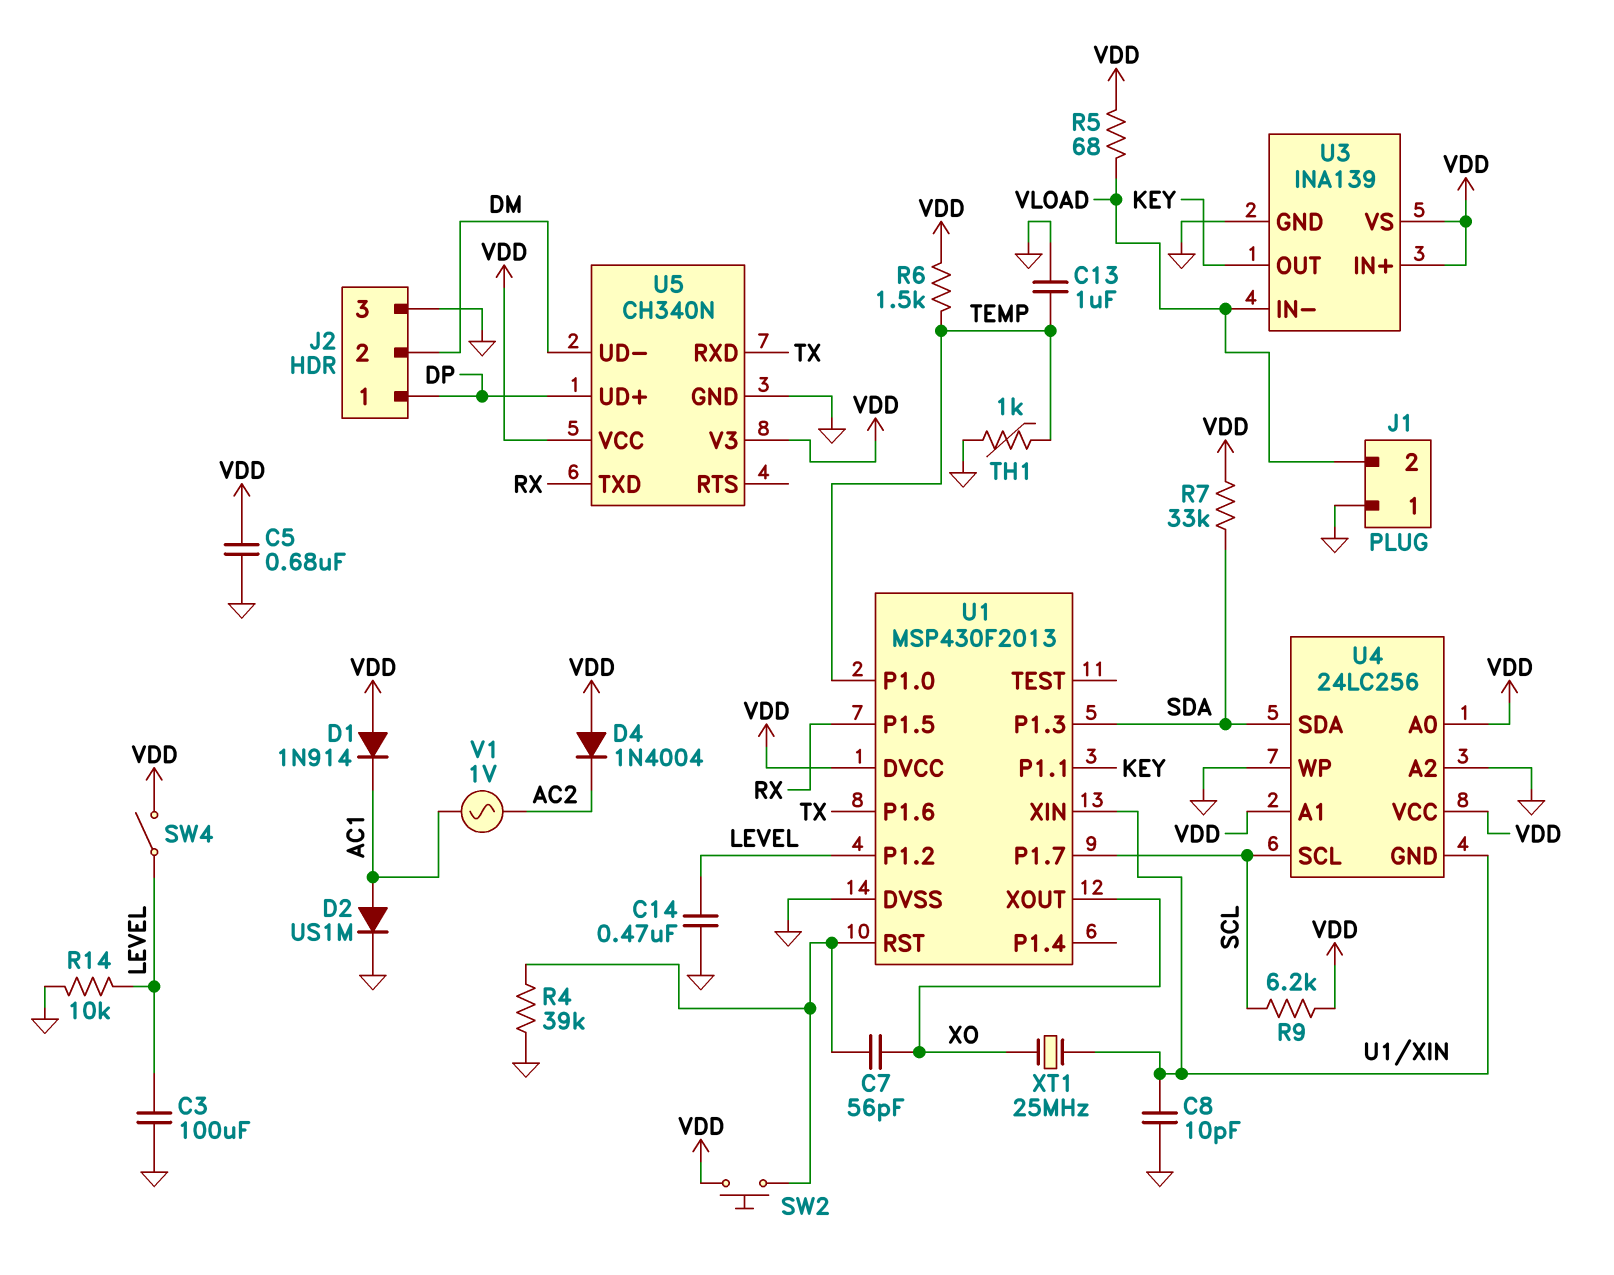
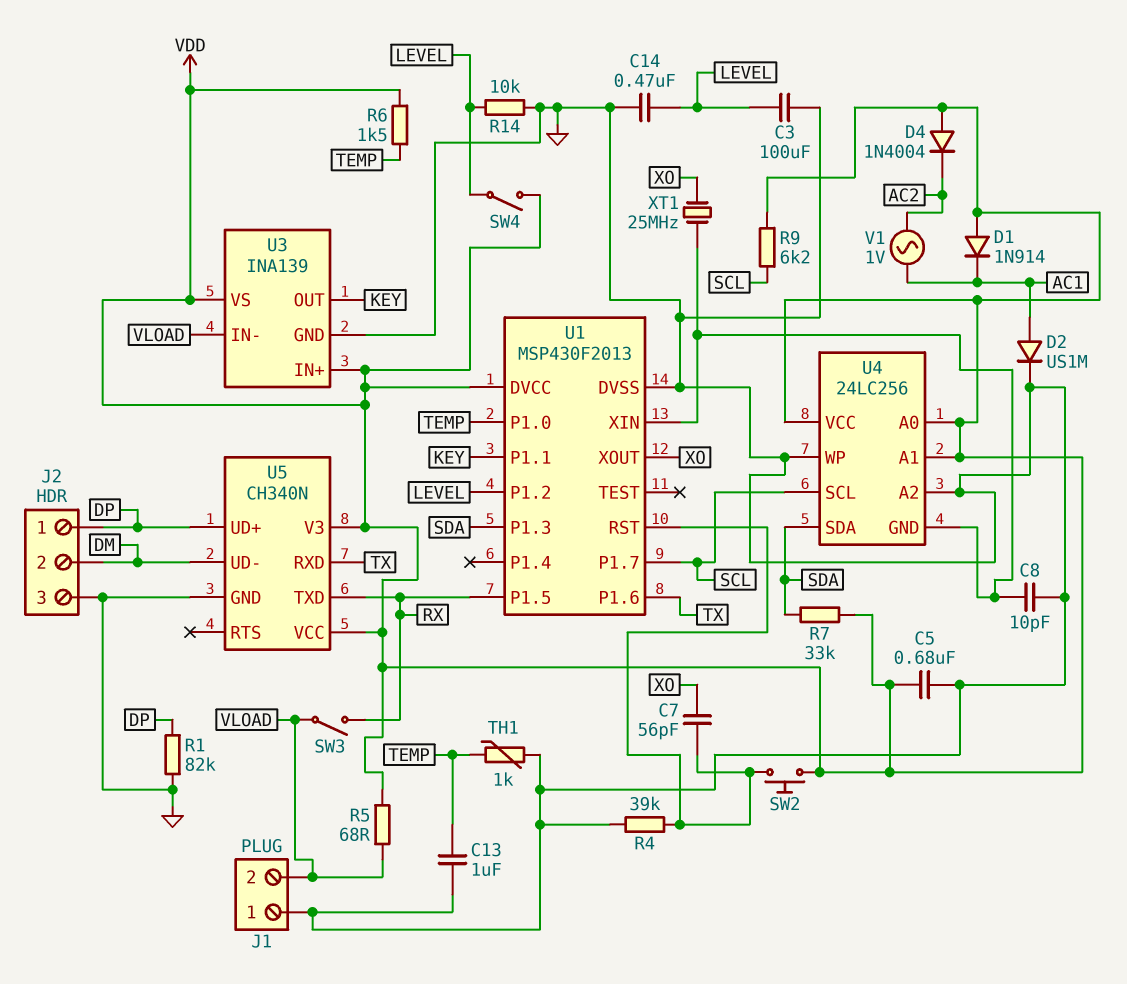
R1: none -> 82k (DP, GND)
SW3: none -> switch (RX, VLOAD)

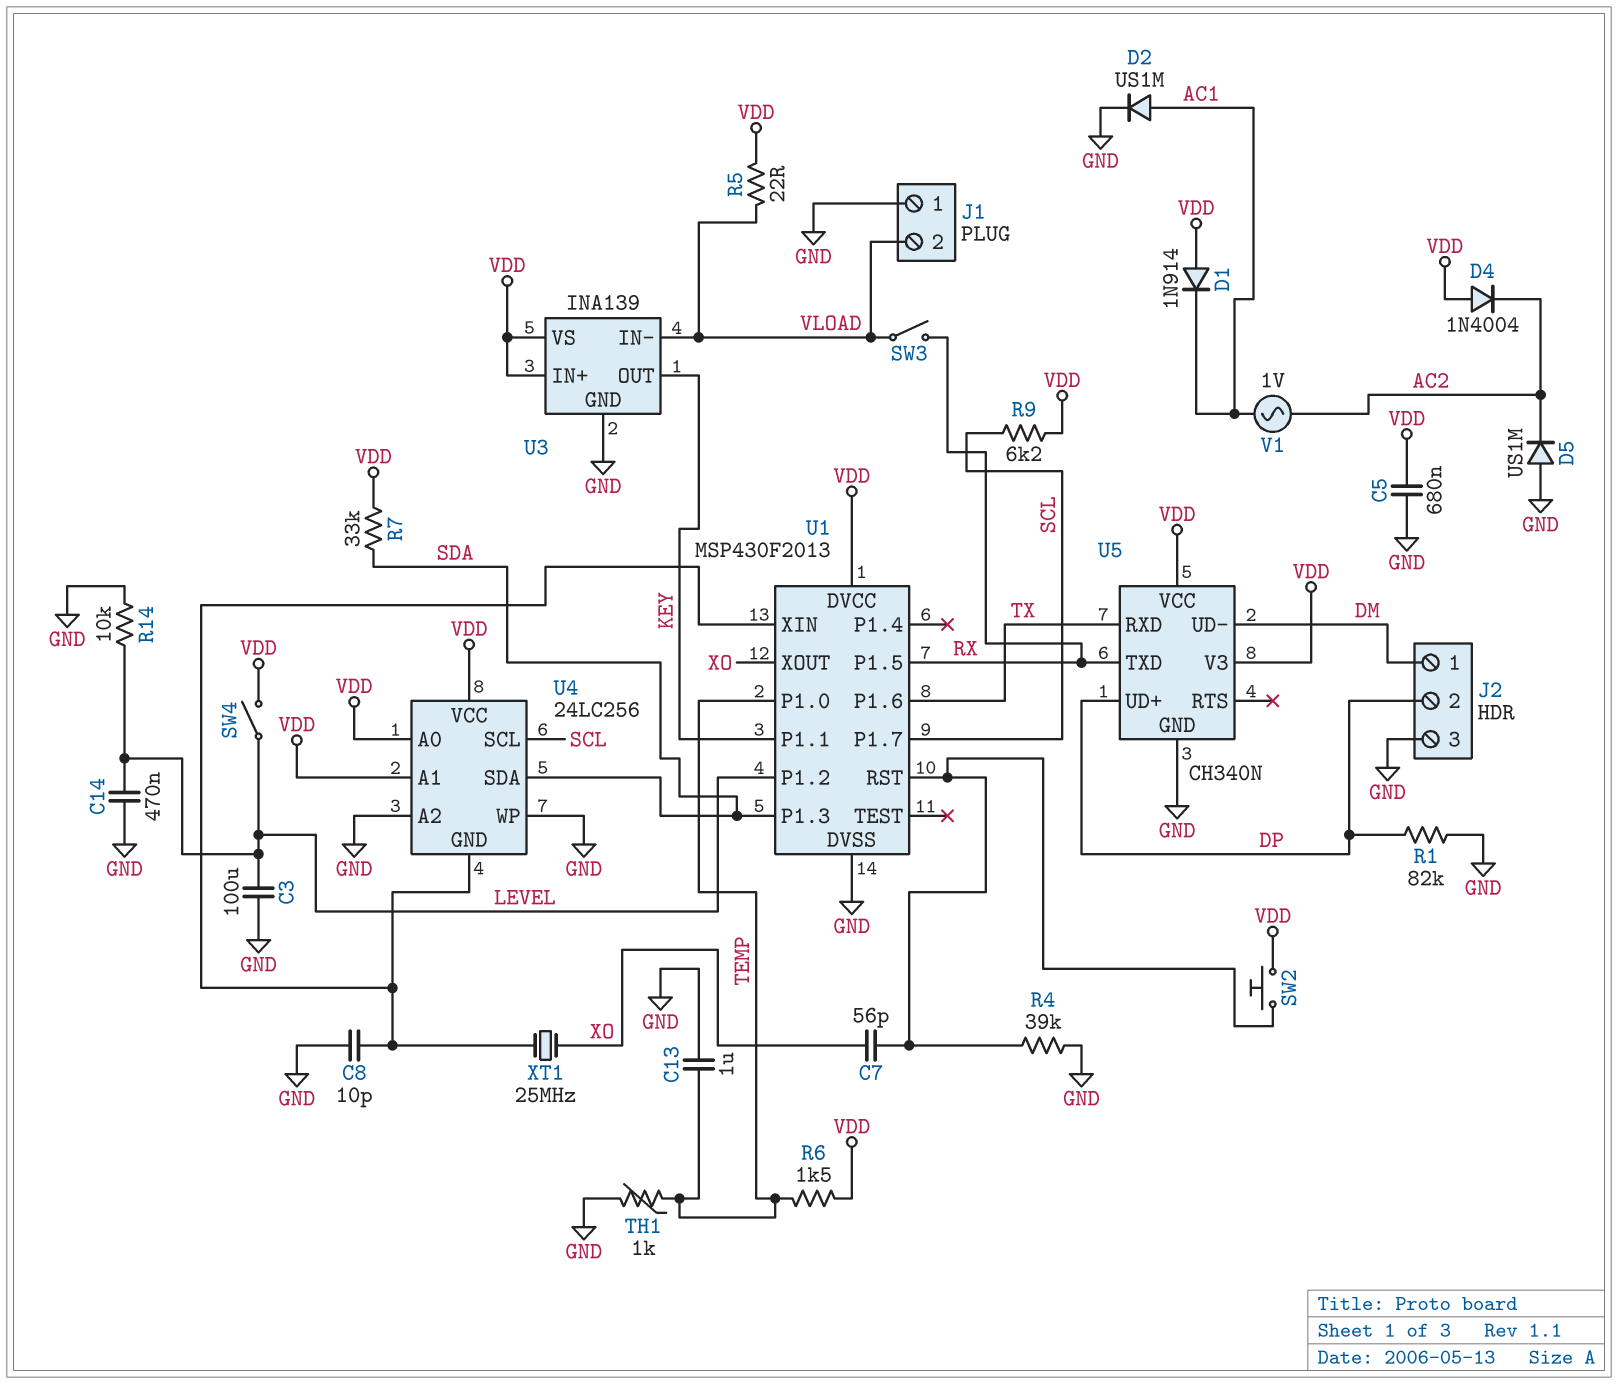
D5: none -> diode US1M (A GND, K AC2)
J2 pin 1: DP -> DM
J2 pin 2: DM -> DP
R5: 68 (VDD, VLOAD) -> 22 (VDD, VLOAD)

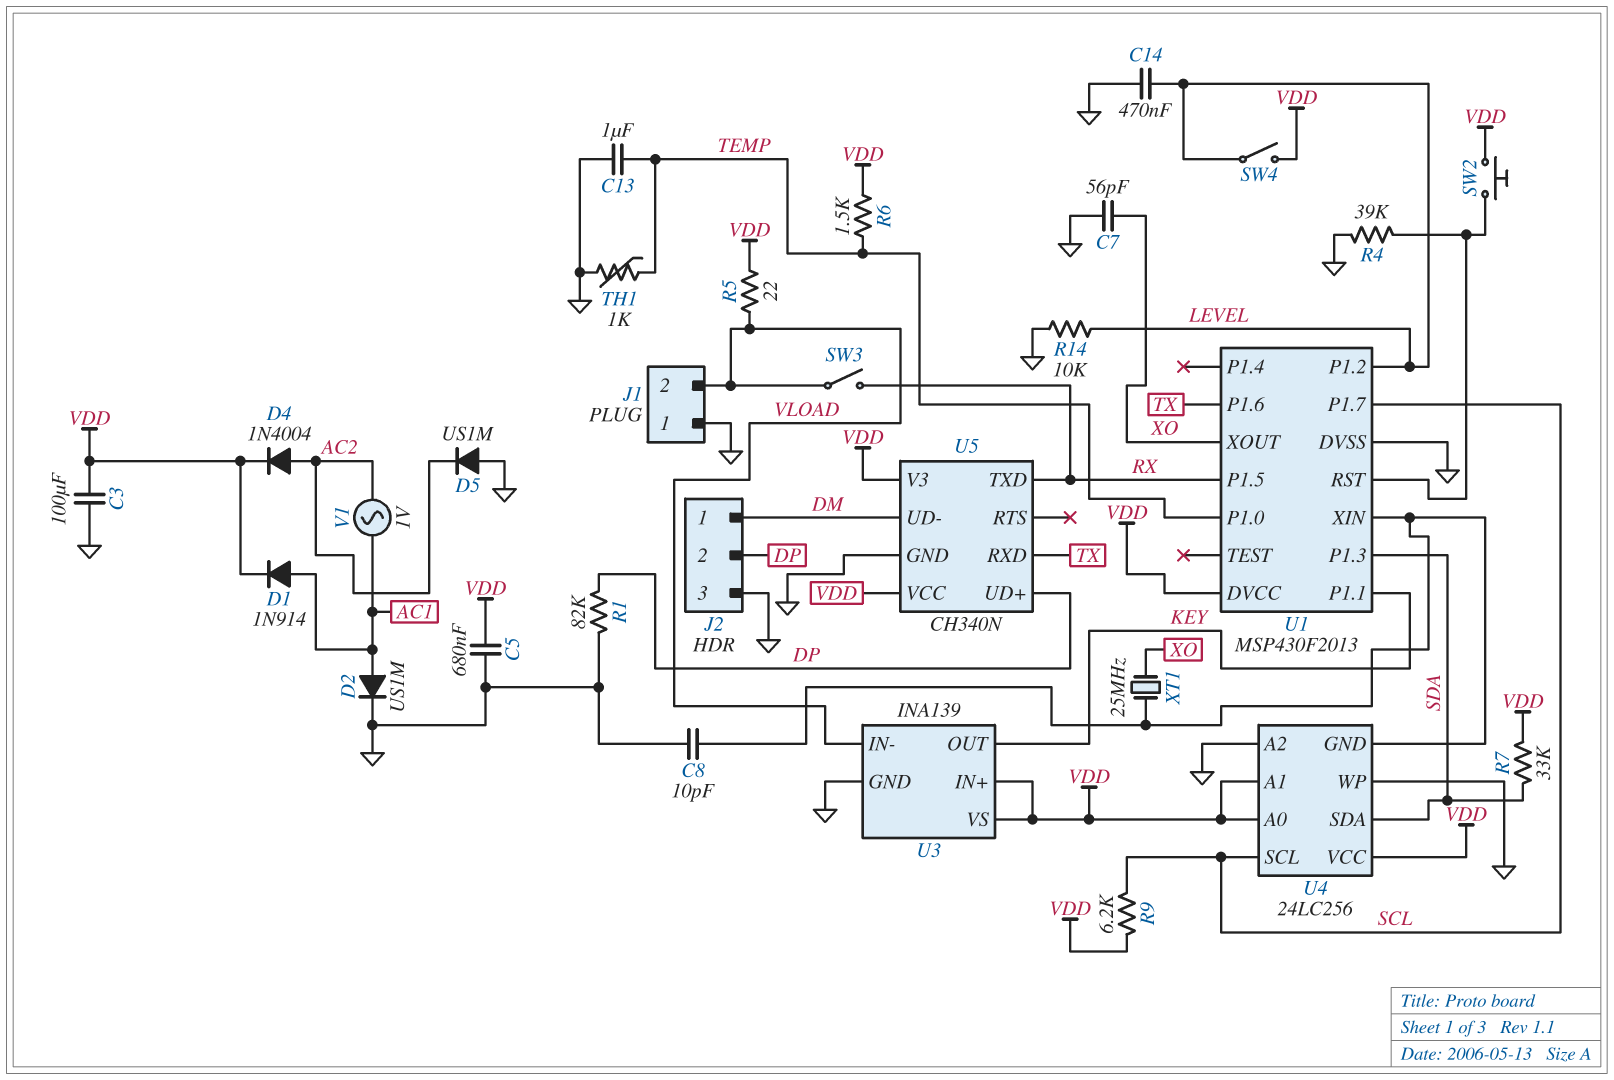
C3: 100uF (GND, LEVEL) -> 100uF (GND, VDD)
C7: 56pF (U1/RST, XO) -> 56pF (GND, XO)
D1: diode 1N914 (A VDD, K AC1) -> diode 1N914 (A AC1, K VDD)
D4: diode 1N4004 (A VDD, K AC2) -> diode 1N4004 (A AC2, K VDD)

